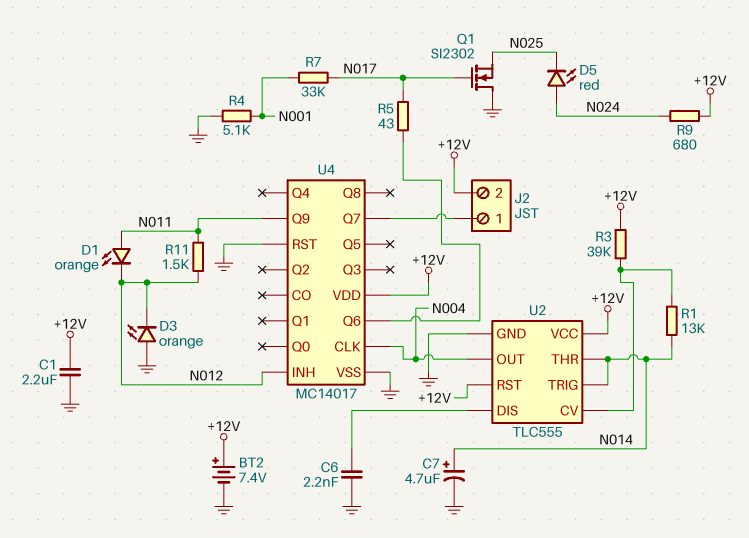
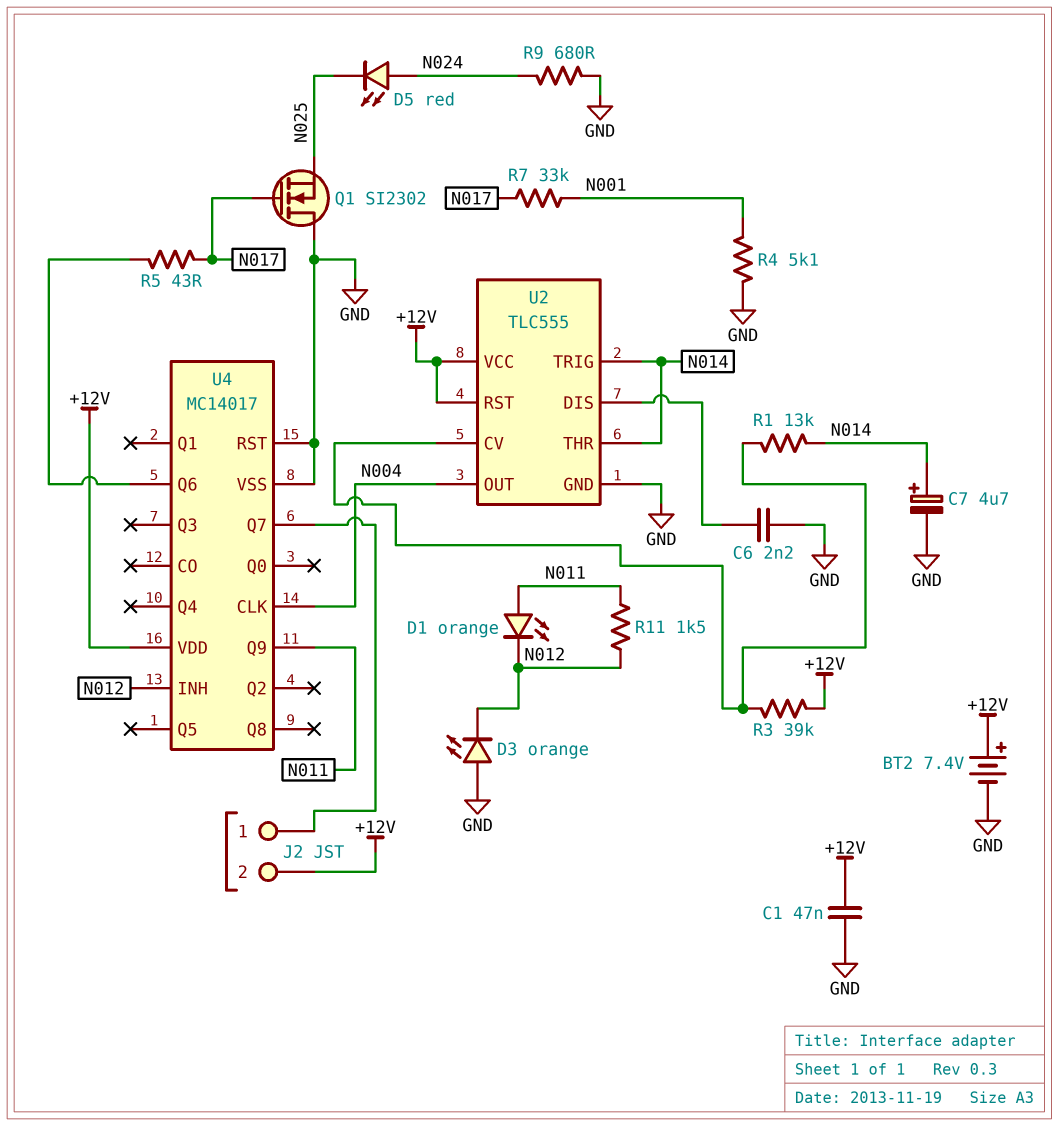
C1: 2.2uF (+12V, GND) -> 47nF (+12V, GND)
R9: 680 (+12V, N024) -> 680 (GND, N024)

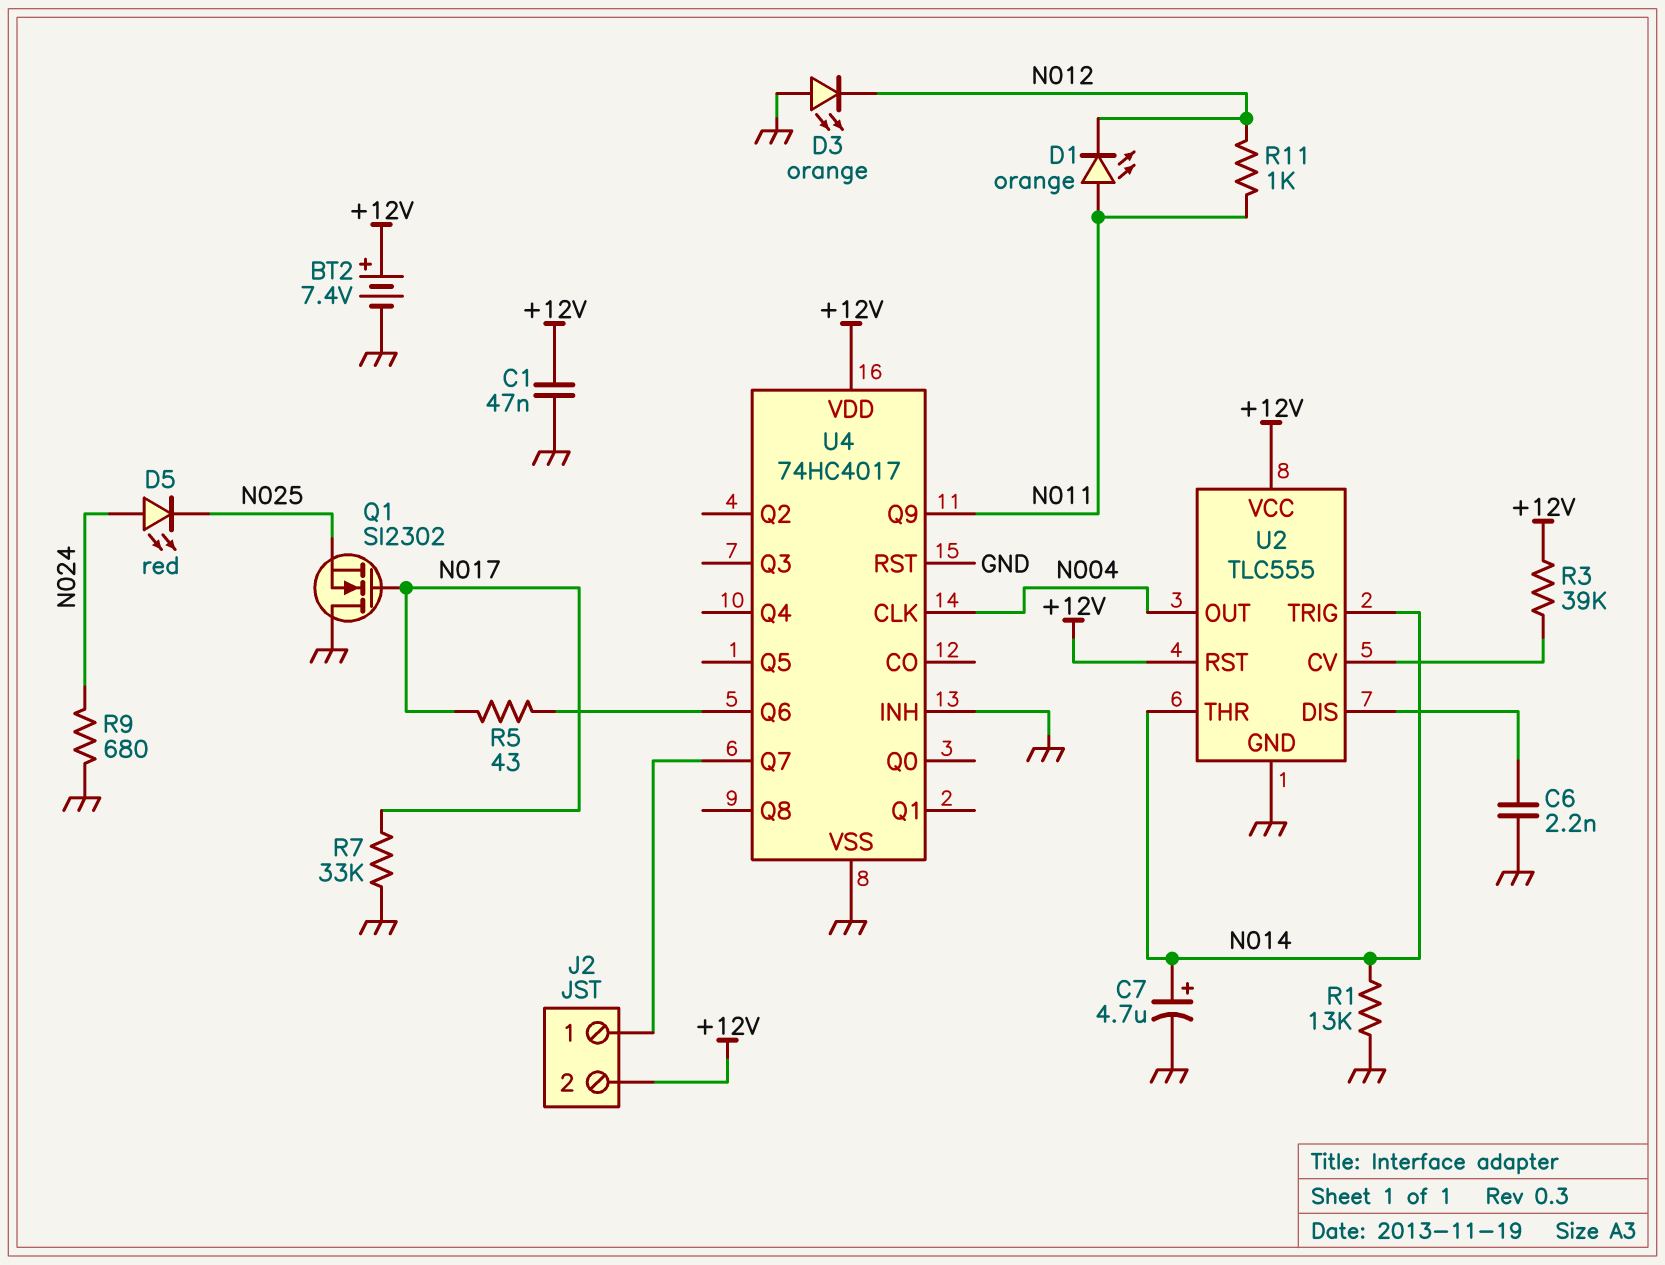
R1: 13k (N014, U2/CV) -> 13k (GND, N014)
R4: 5.1k (GND, N001) -> none
R7: 33k (N001, N017) -> 33k (GND, N017)
R11: 1.5k (N011, N012) -> 1k (N011, N012)
U4: MC14017 -> 74HC4017
U4 pin INH: N012 -> GND

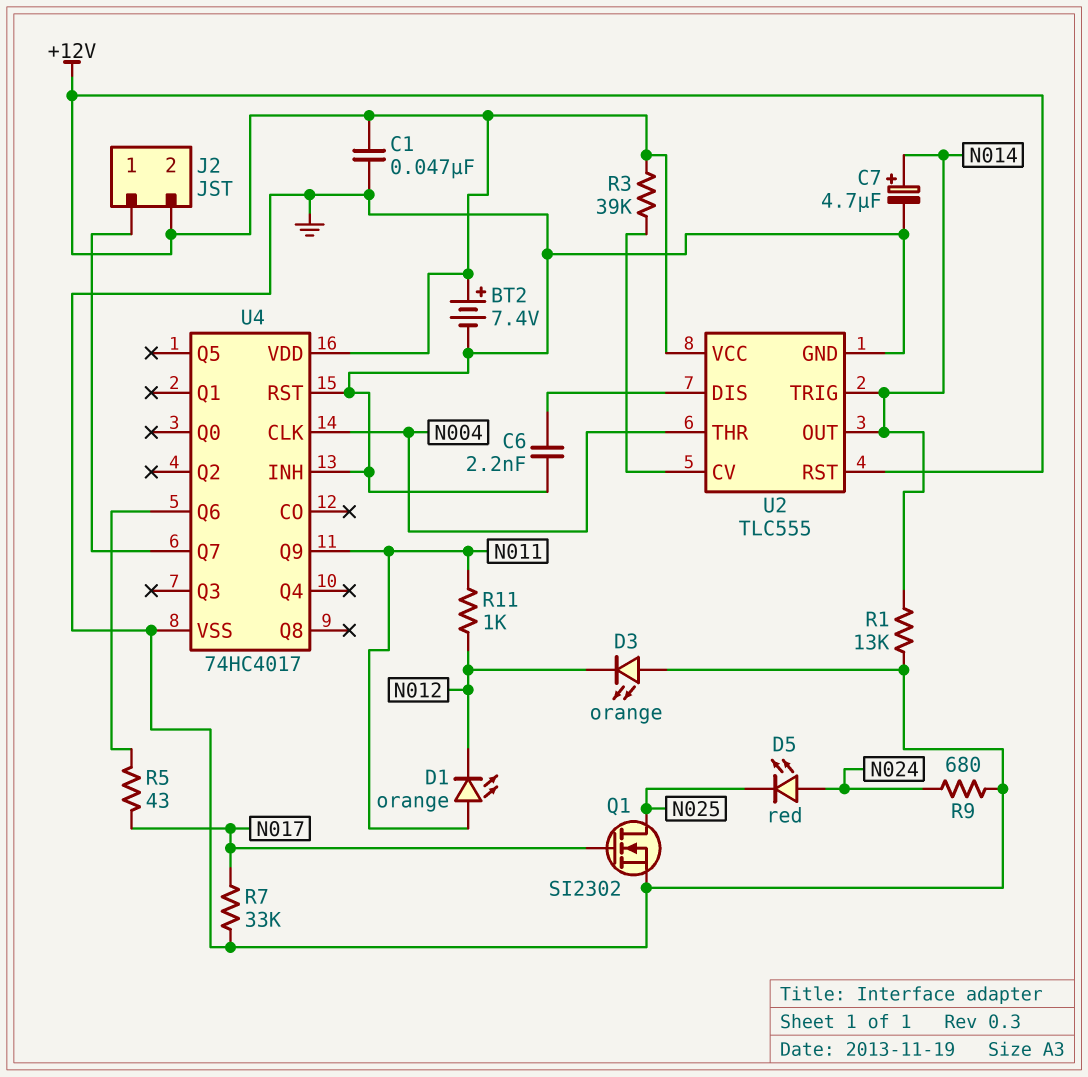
Q1: NMOS SI2302 (G N017, D GND, S N025) -> NMOS SI2302 (G N017, D N025, S GND)
U2 pin OUT: N004 -> N014
U2 pin THR: N014 -> N004

